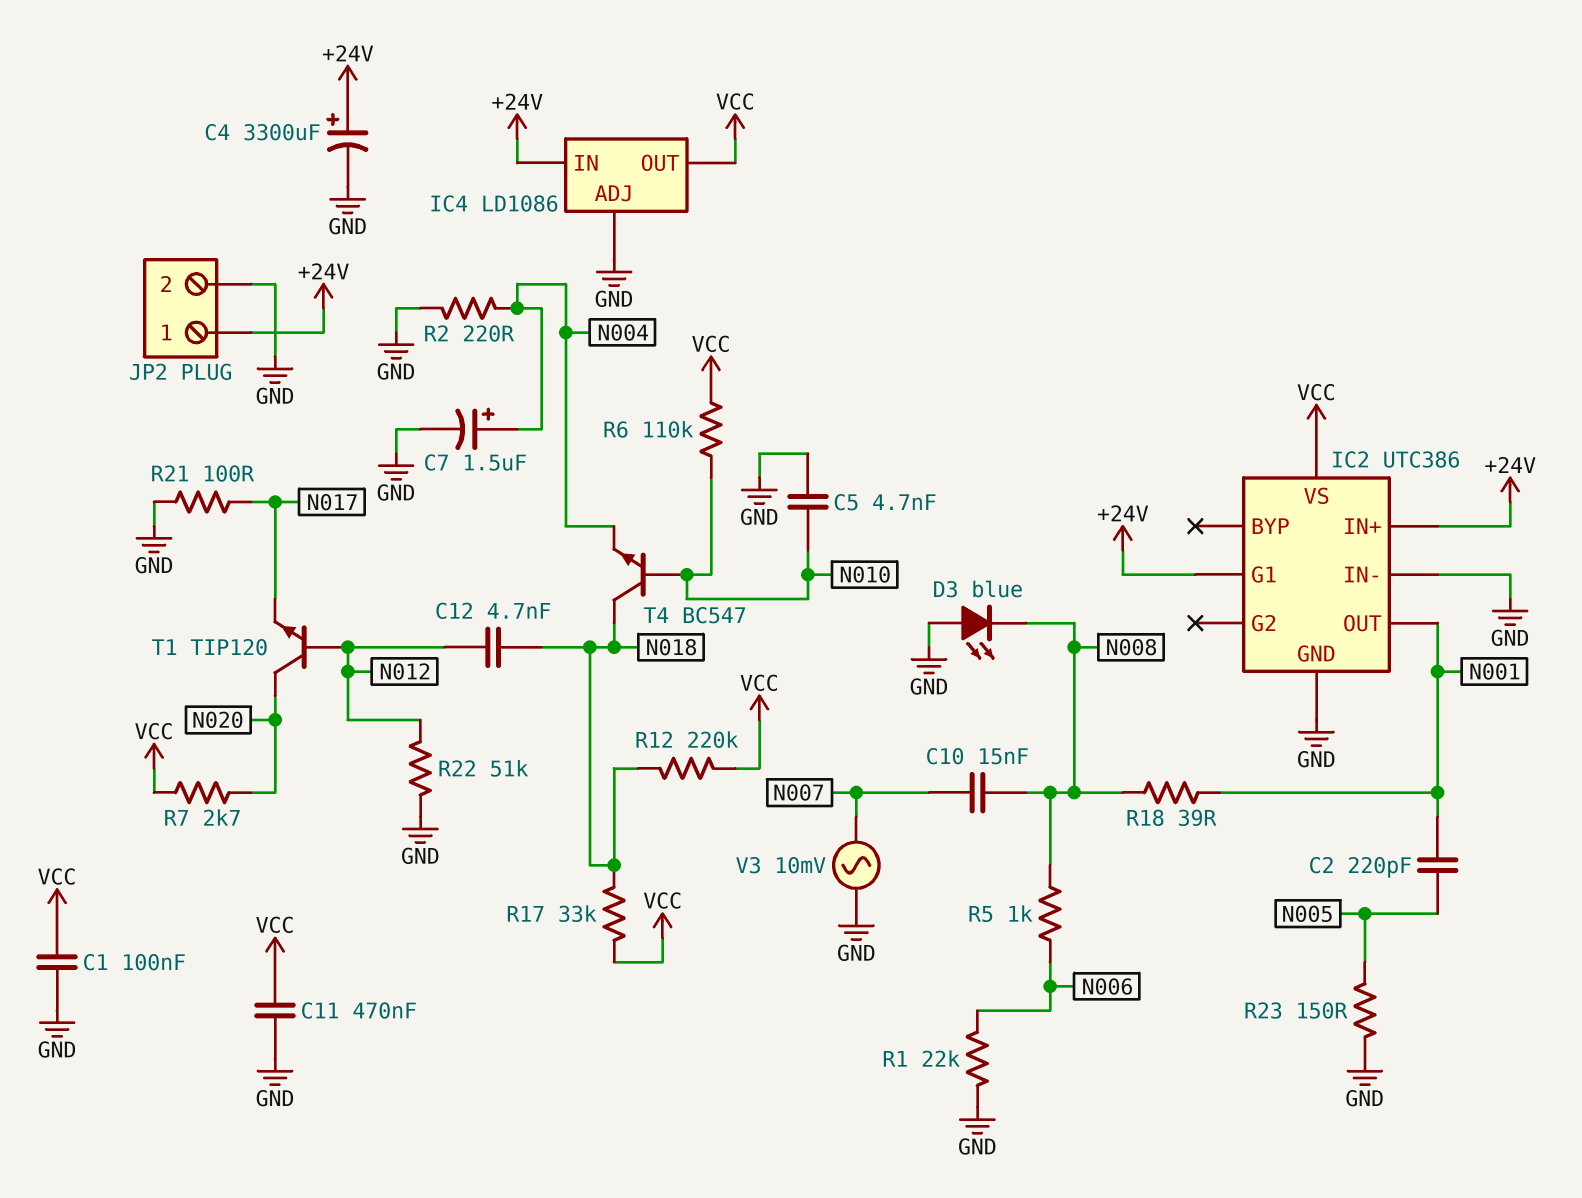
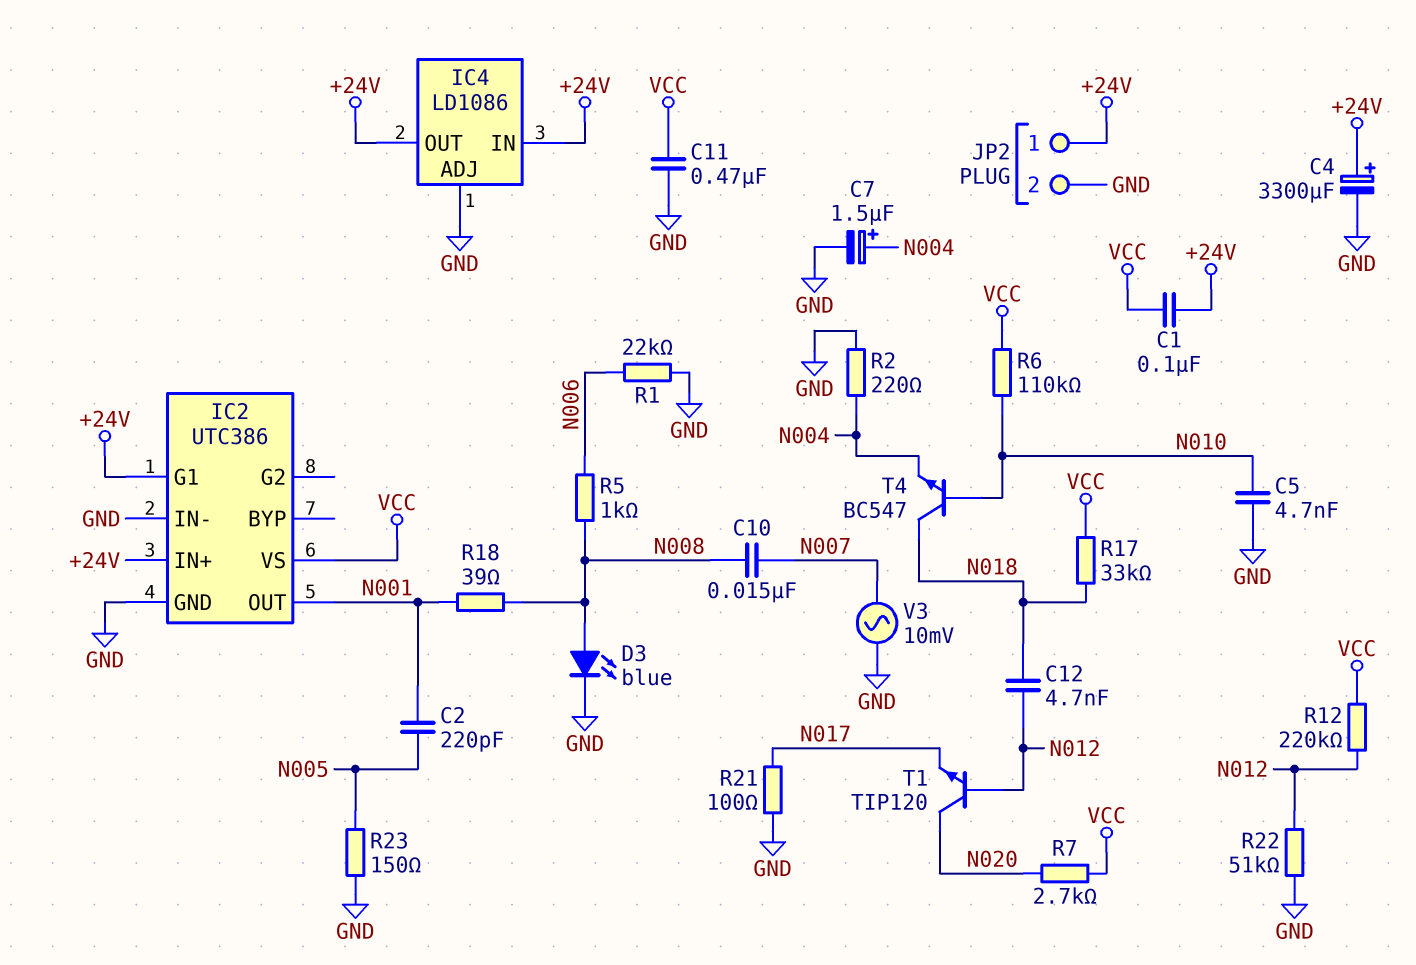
C1: 100nF (GND, VCC) -> 100nF (+24V, VCC)
D3: LED blue (A GND, K N008) -> LED blue (A N008, K GND)
IC4 pin OUT: VCC -> +24V
R12: 220k (N018, VCC) -> 220k (N012, VCC)

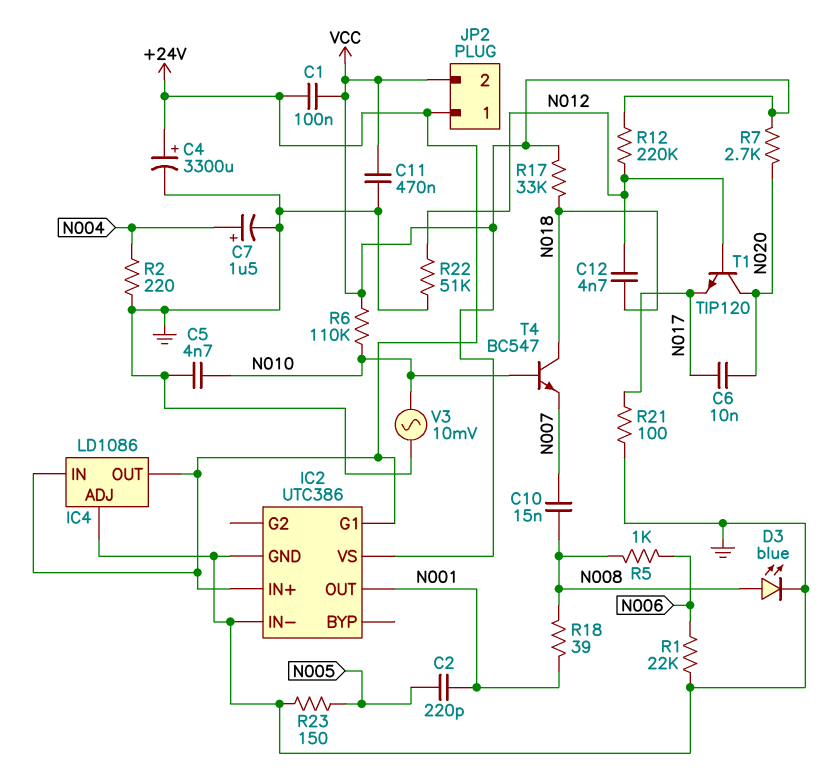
C6: none -> 10nF (N017, N020)
JP2 pin 2: GND -> VCC
T4: NPN BC547 (B N010, C N018, E N004) -> NPN BC547 (B N010, C N018, E N007)
V3: AC 10mV (GND, N007) -> AC 10mV (GND, N010)

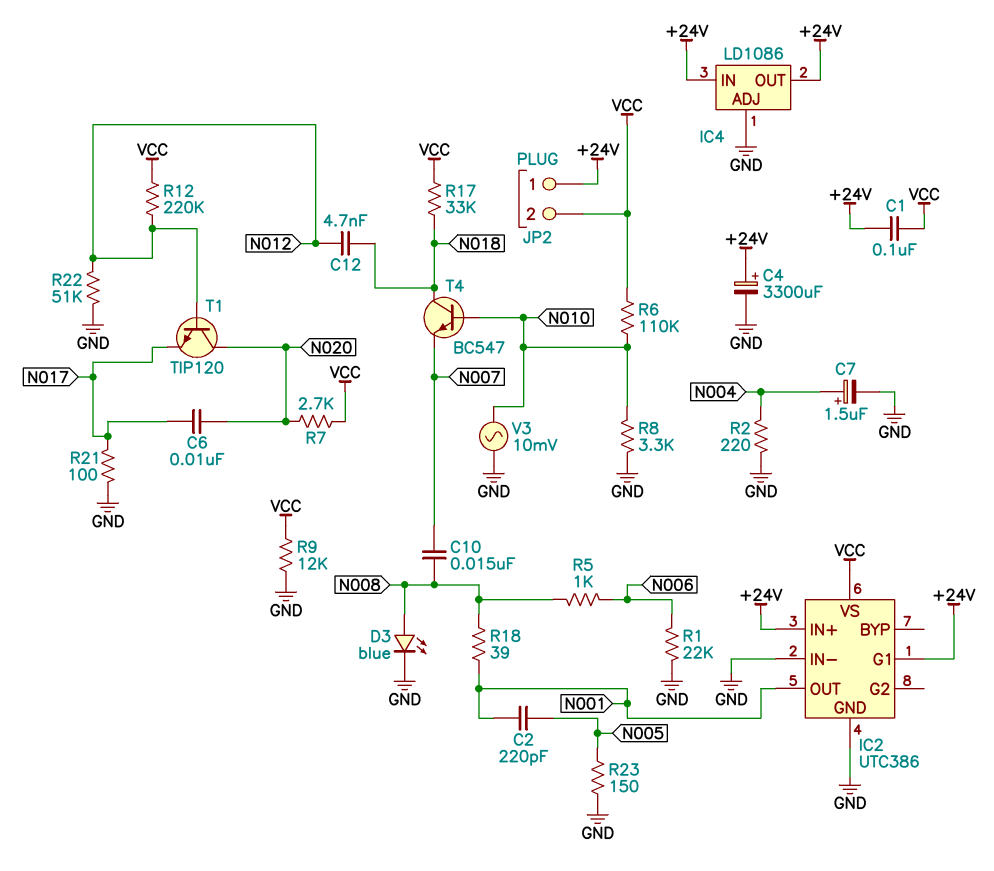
C5: 4.7nF (GND, N010) -> none
C11: 470nF (GND, VCC) -> none
R8: none -> 3.3k (GND, N010)
R9: none -> 12k (GND, VCC)

